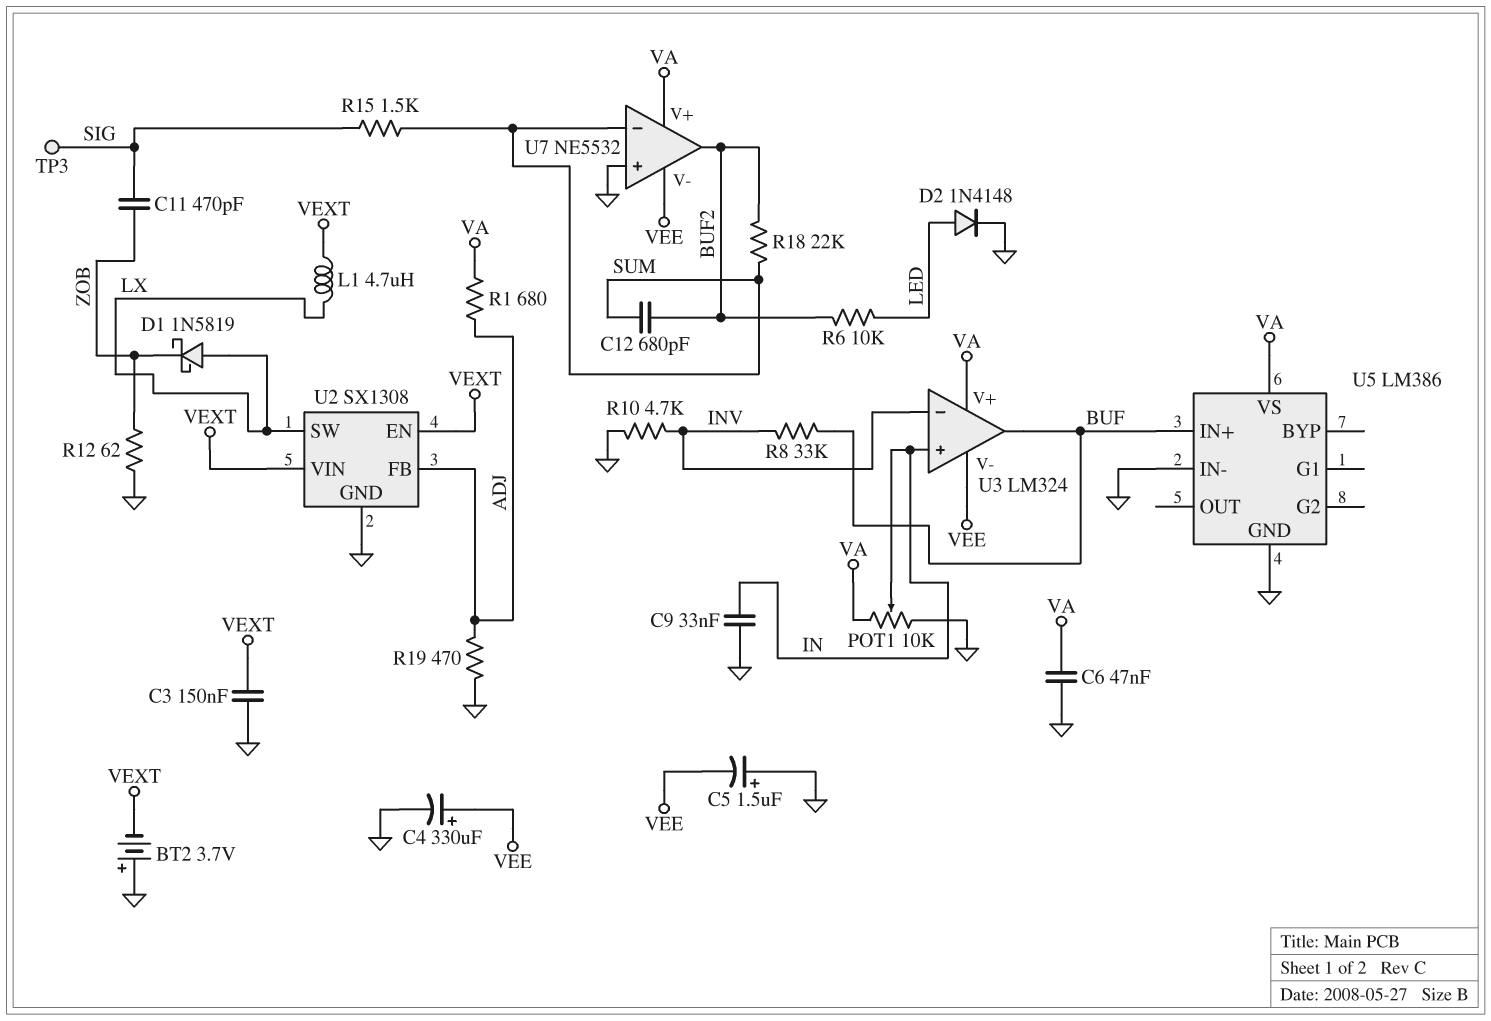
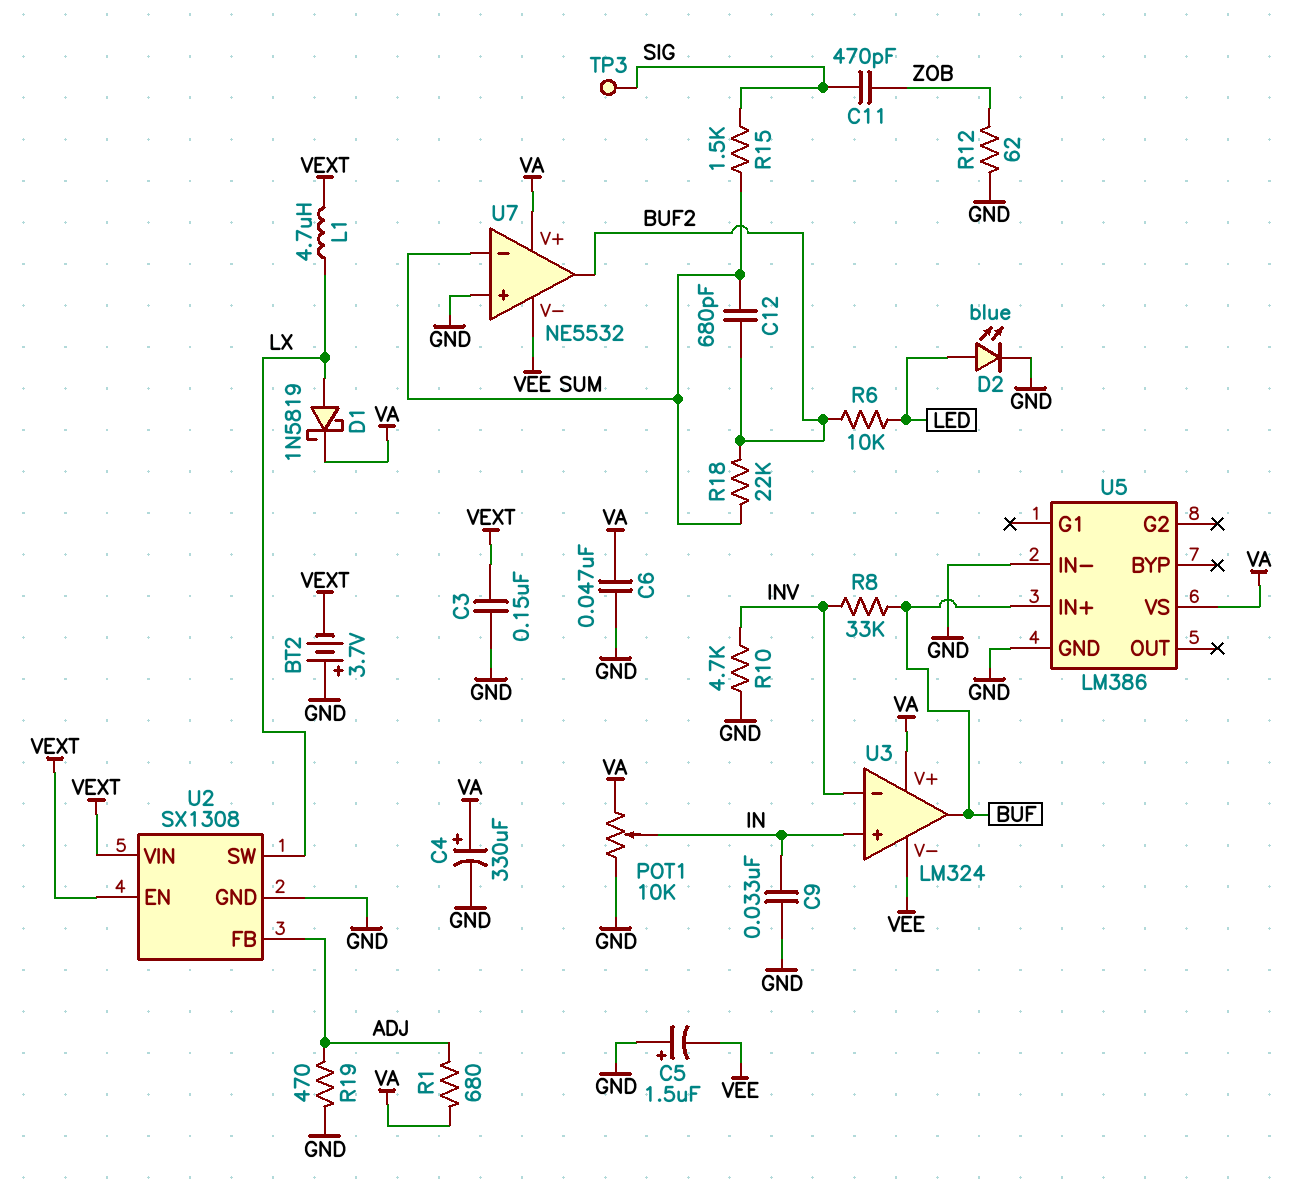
C4: 330uF (plus VEE, minus GND) -> 330uF (plus VA, minus GND)
D1: schottky 1N5819 (A LX, K ZOB) -> schottky 1N5819 (A LX, K VA)
D2: diode 1N4148 (A LED, K GND) -> LED blue (A LED, K GND)

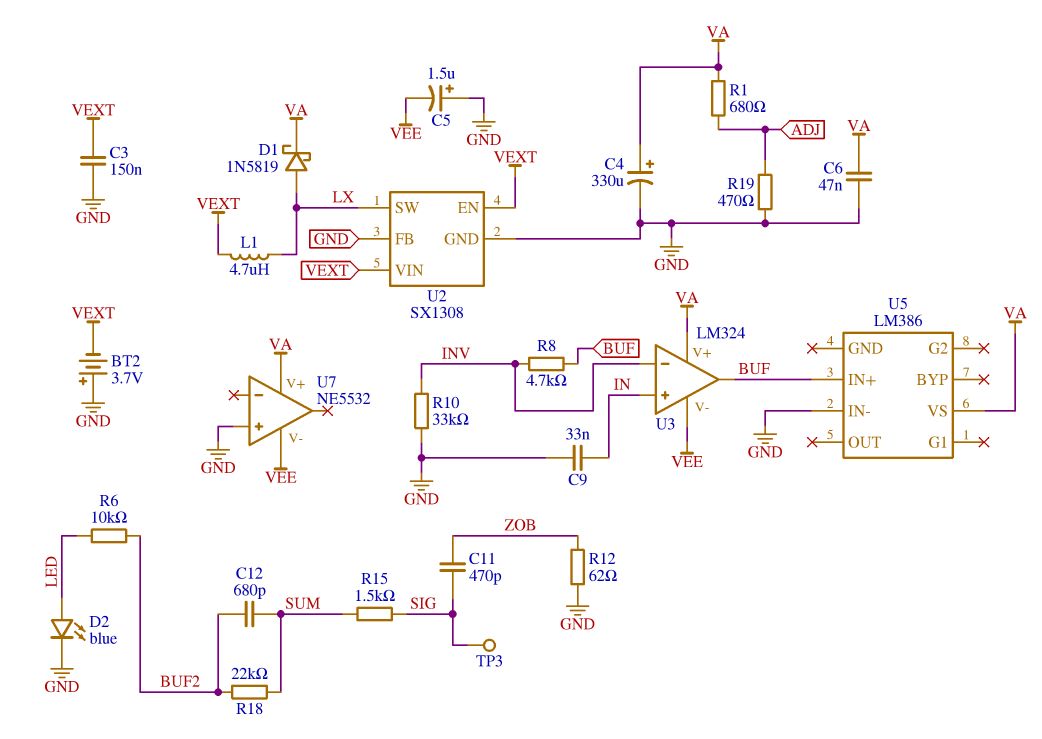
POT1: 10k (GND, VA, wiper IN) -> none
R8: 33k (BUF, INV) -> 4.7k (BUF, INV)
R10: 4.7k (GND, INV) -> 33k (GND, INV)
U2 pin FB: ADJ -> GND
U5 pin GND: GND -> none
U7 pin in-: SUM -> none
U7 pin out: BUF2 -> none

